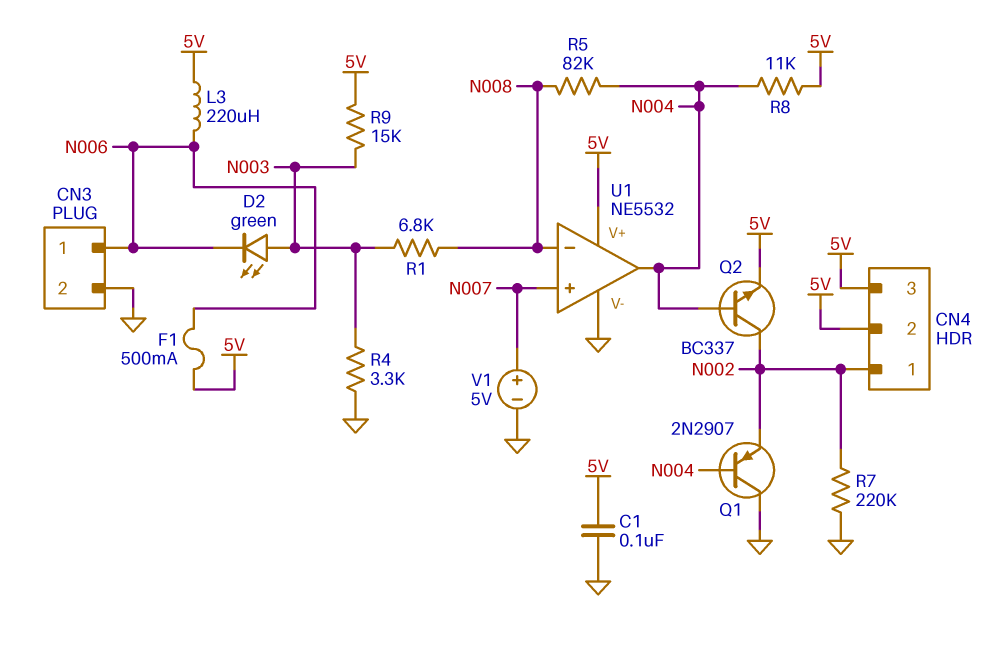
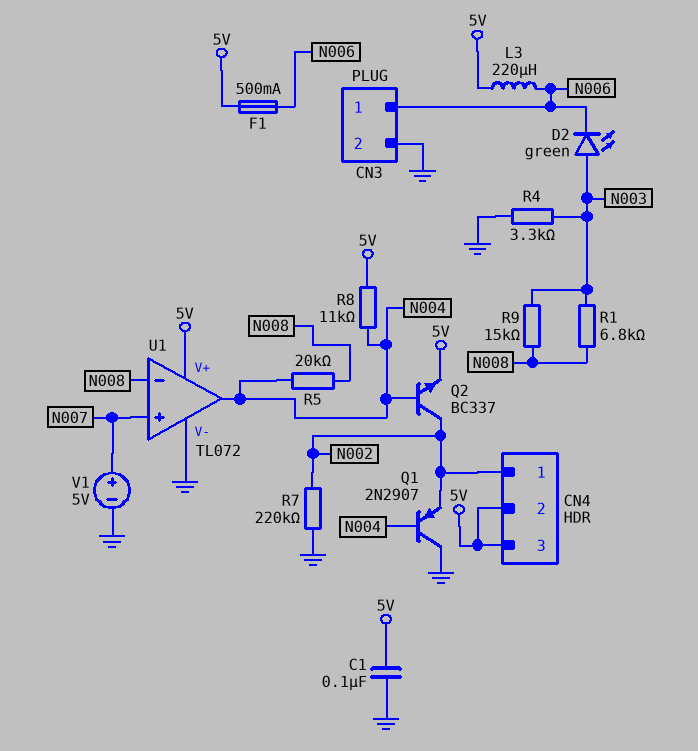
R5: 82k (N004, N008) -> 20k (N004, N008)
R9: 15k (5V, N003) -> 15k (N003, N008)
U1: NE5532 -> TL072

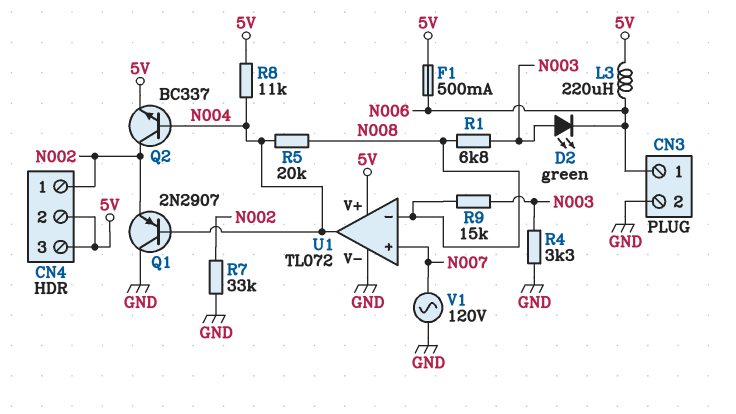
C1: 100nF (5V, GND) -> none
R7: 220k (GND, N002) -> 33k (GND, N002)
V1: 5V (plus N007, minus GND) -> AC 120V (GND, N007)

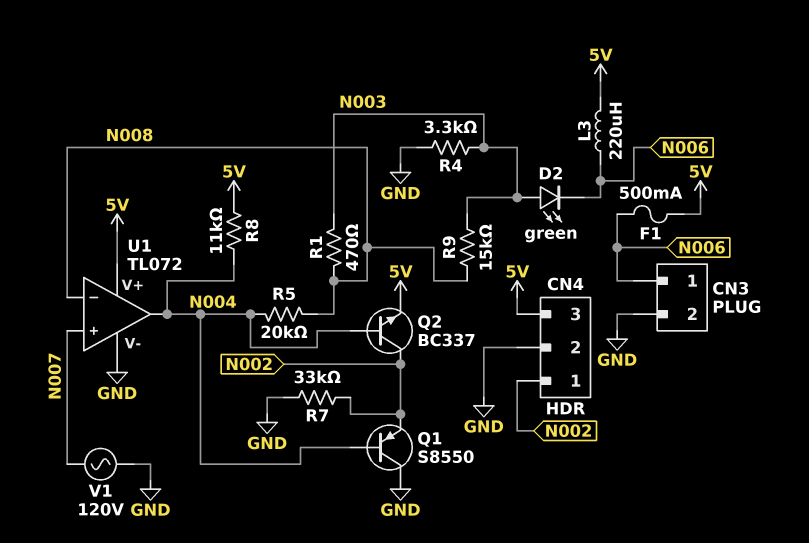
CN4 pin 2: 5V -> GND
Q1: PNP 2N2907 (B N004, C GND, E N002) -> PNP S8550 (B N004, C GND, E N002)
R1: 6.8k (N003, N008) -> 470 (N003, N008)

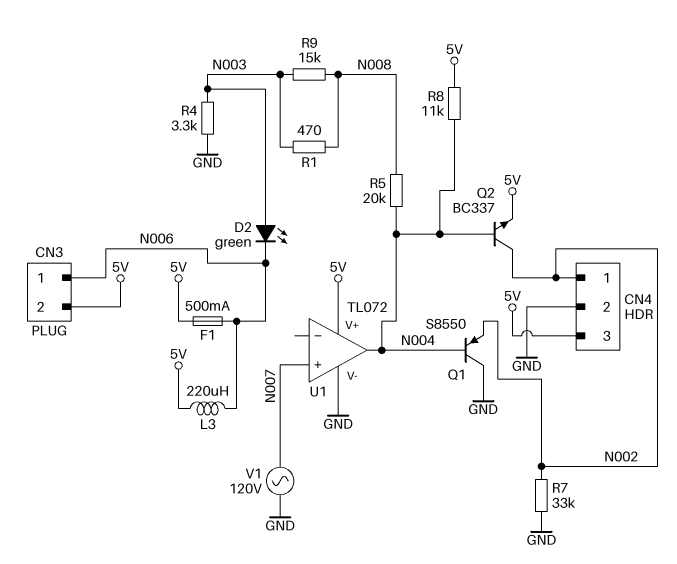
CN3 pin 2: GND -> 5V
U1 pin in-: N008 -> none

